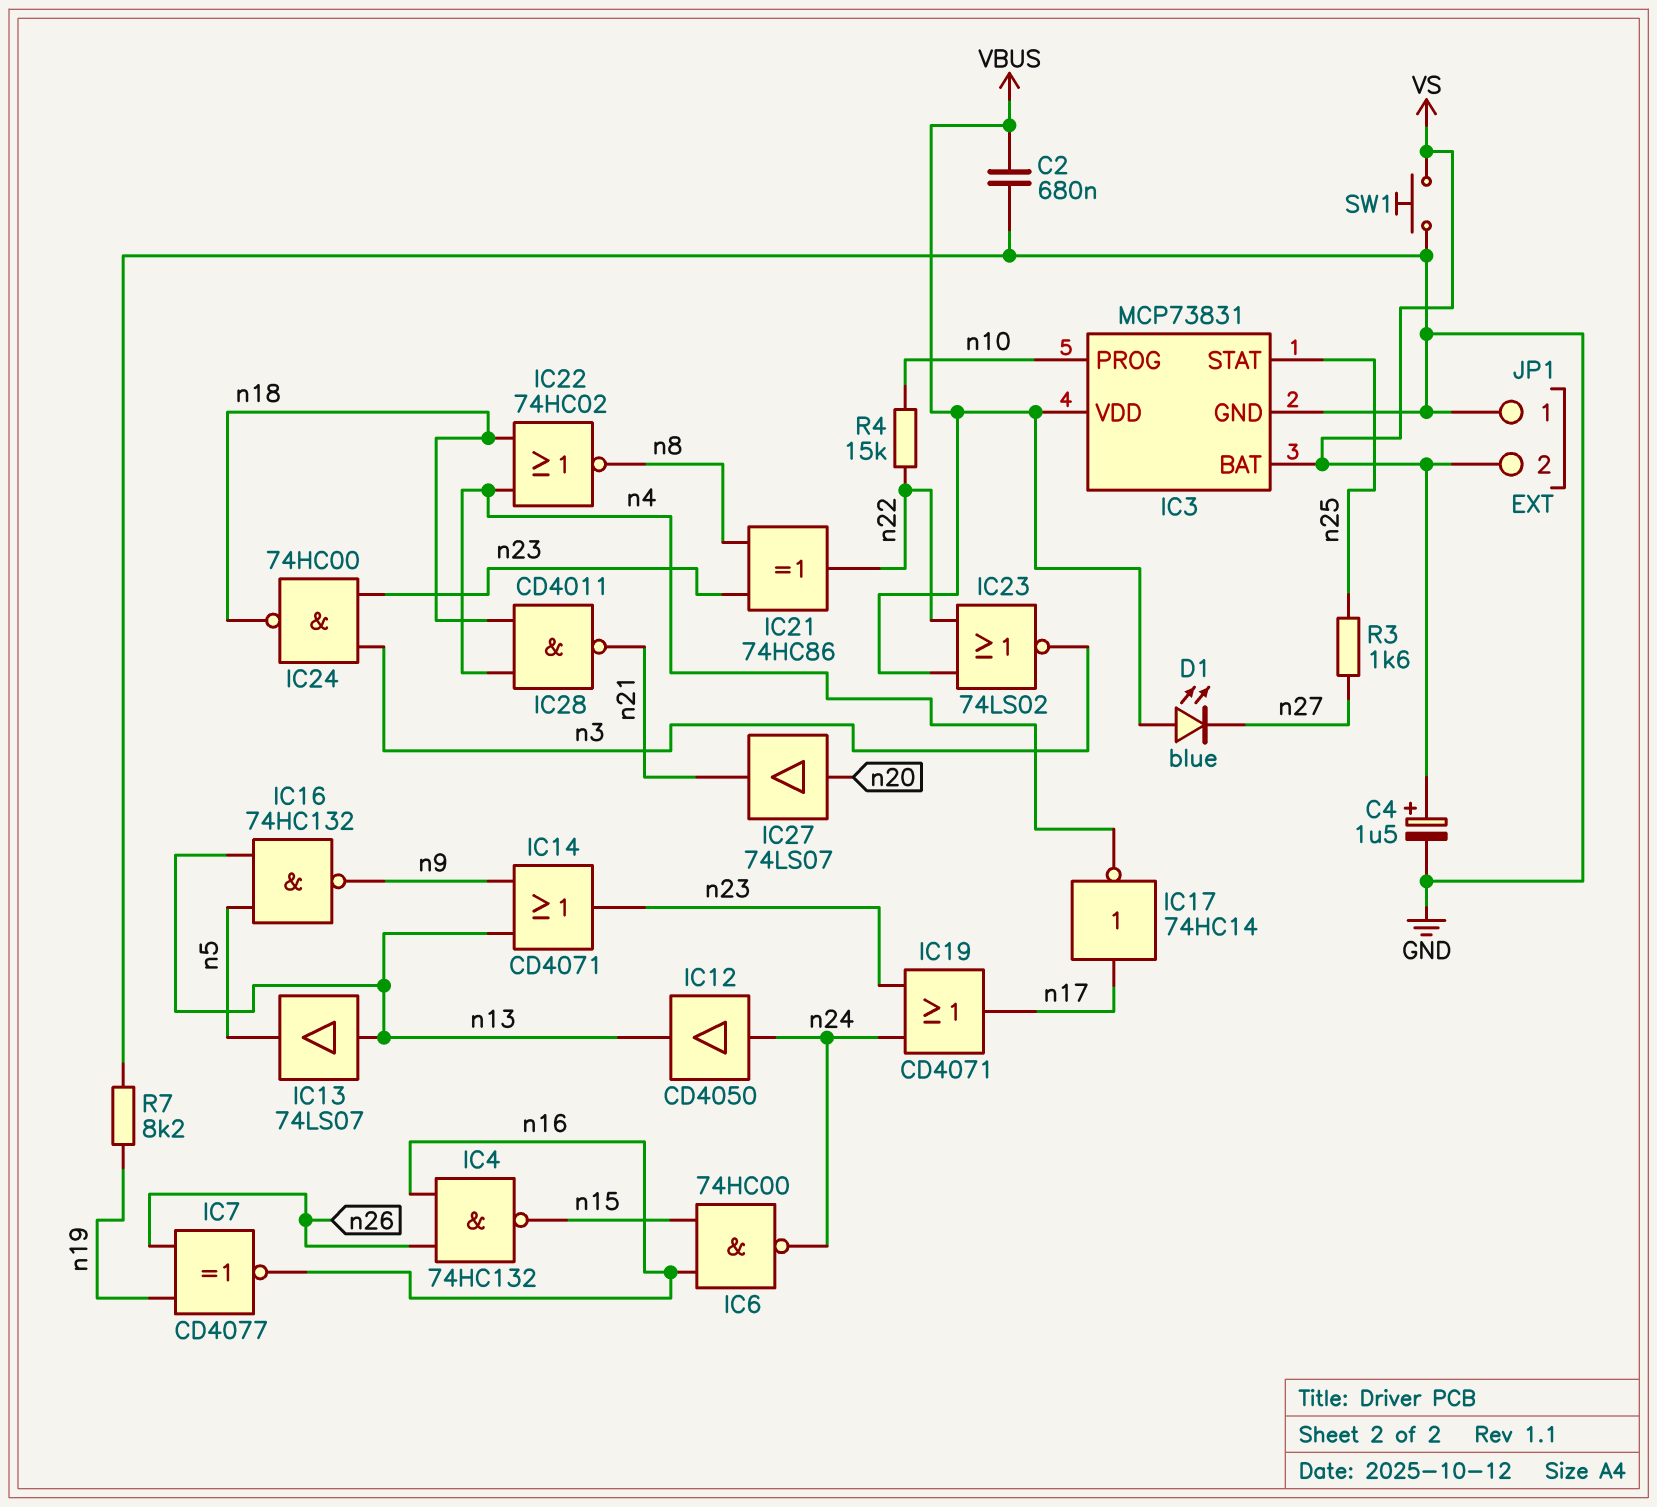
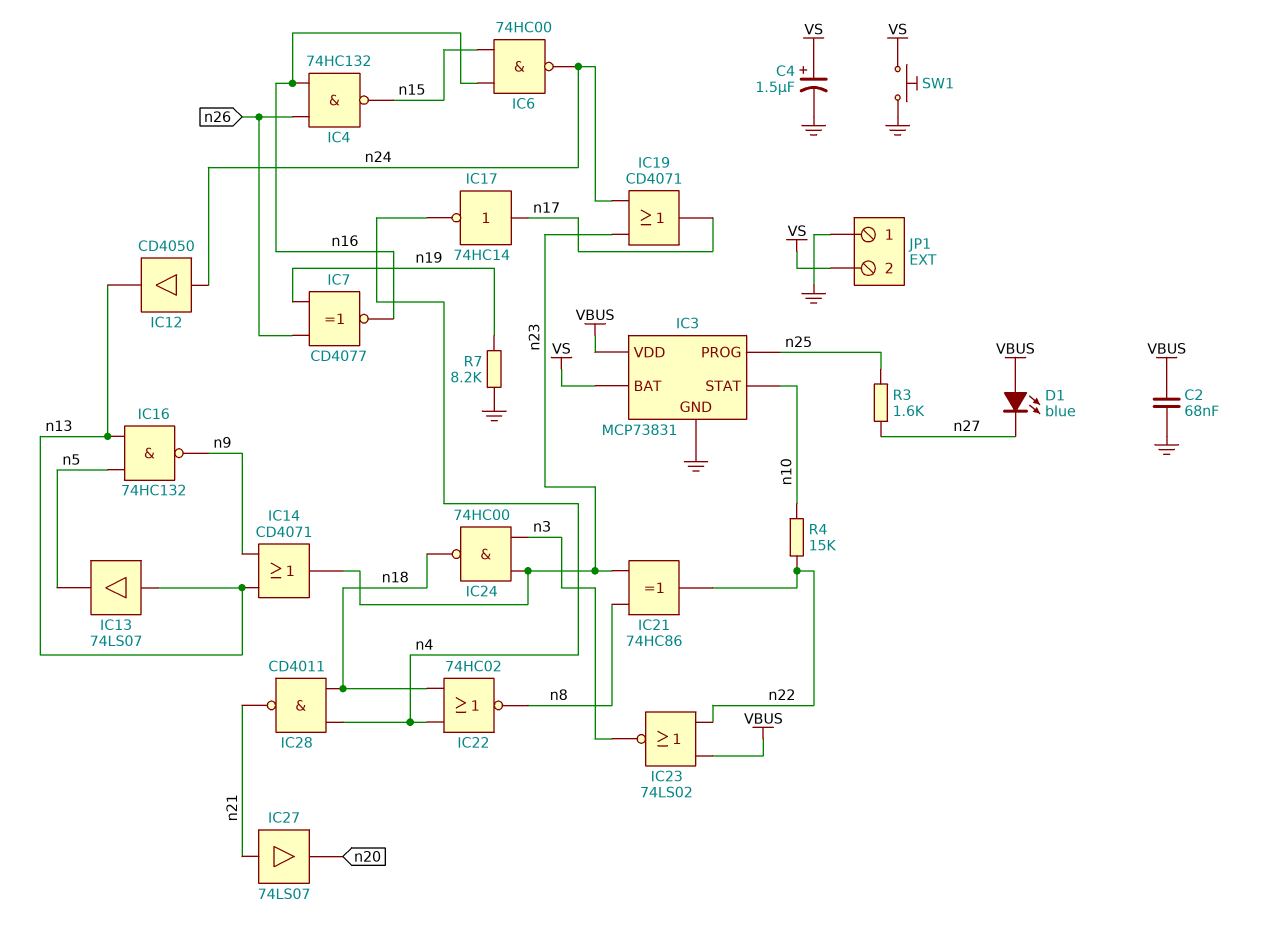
C2: 680nF (GND, VBUS) -> 68nF (GND, VBUS)
IC3 pin PROG: n10 -> n25
IC3 pin STAT: n25 -> n10
IC27: buffer 74LS07 (in n20, out n21) -> buffer 74LS07 (in n21, out n20)

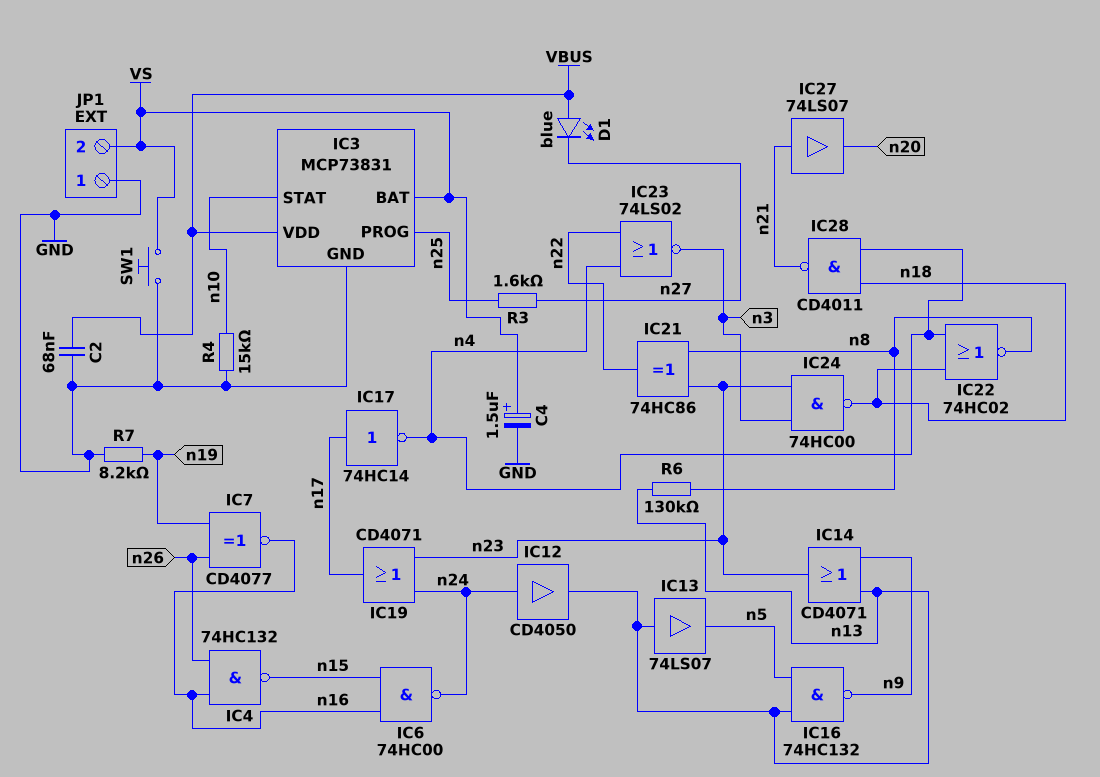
IC23: NOR 74LS02 (in VBUS, in n22, out n3) -> NOR 74LS02 (in n4, in n22, out n3)
R4: 15k (n10, n22) -> 15k (GND, n10)
R6: none -> 130k (n8, n13)

